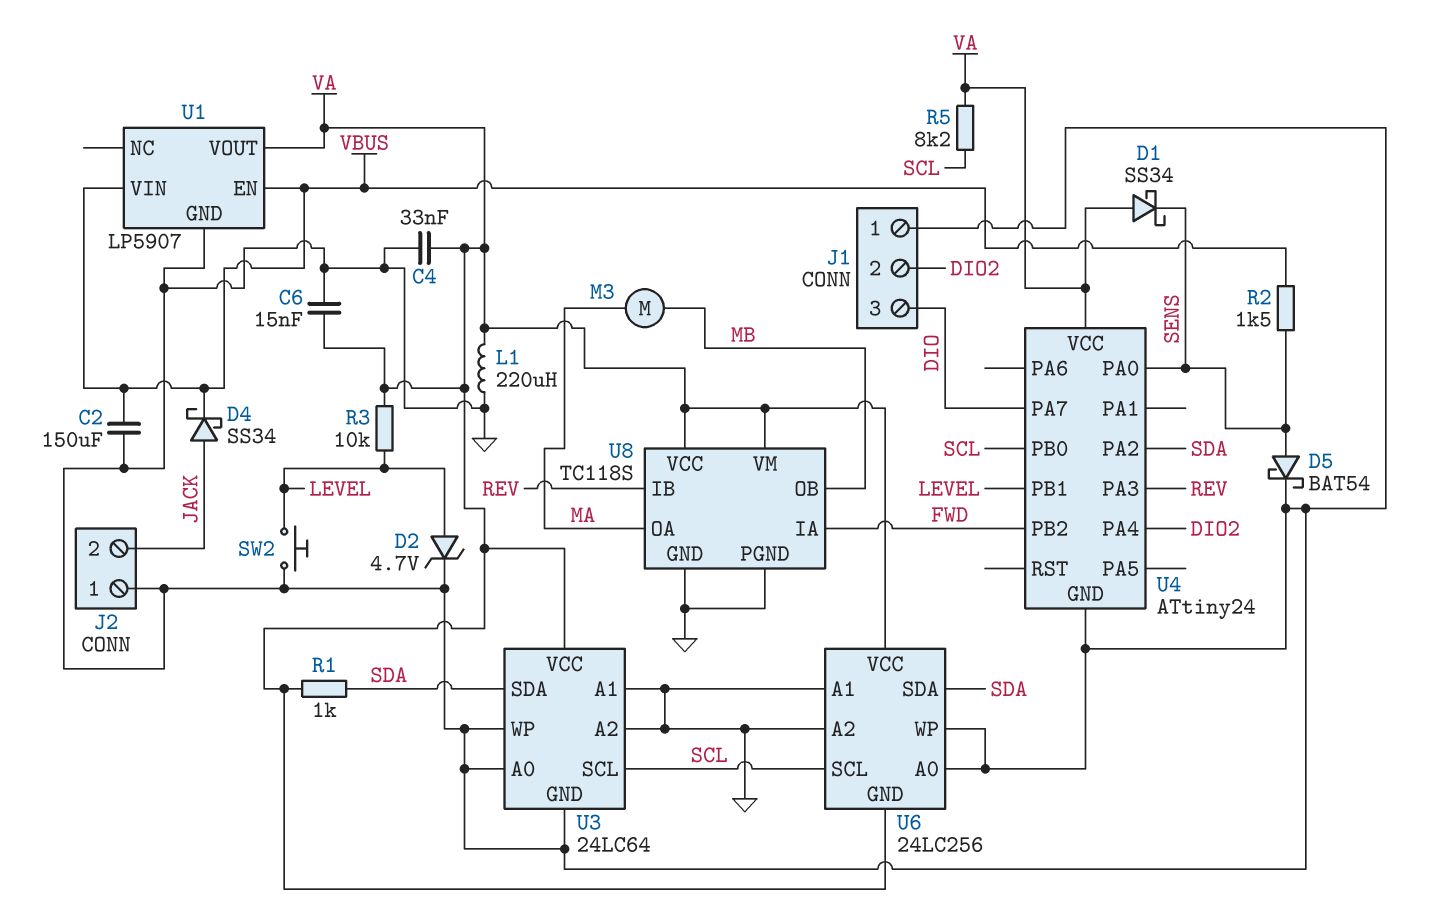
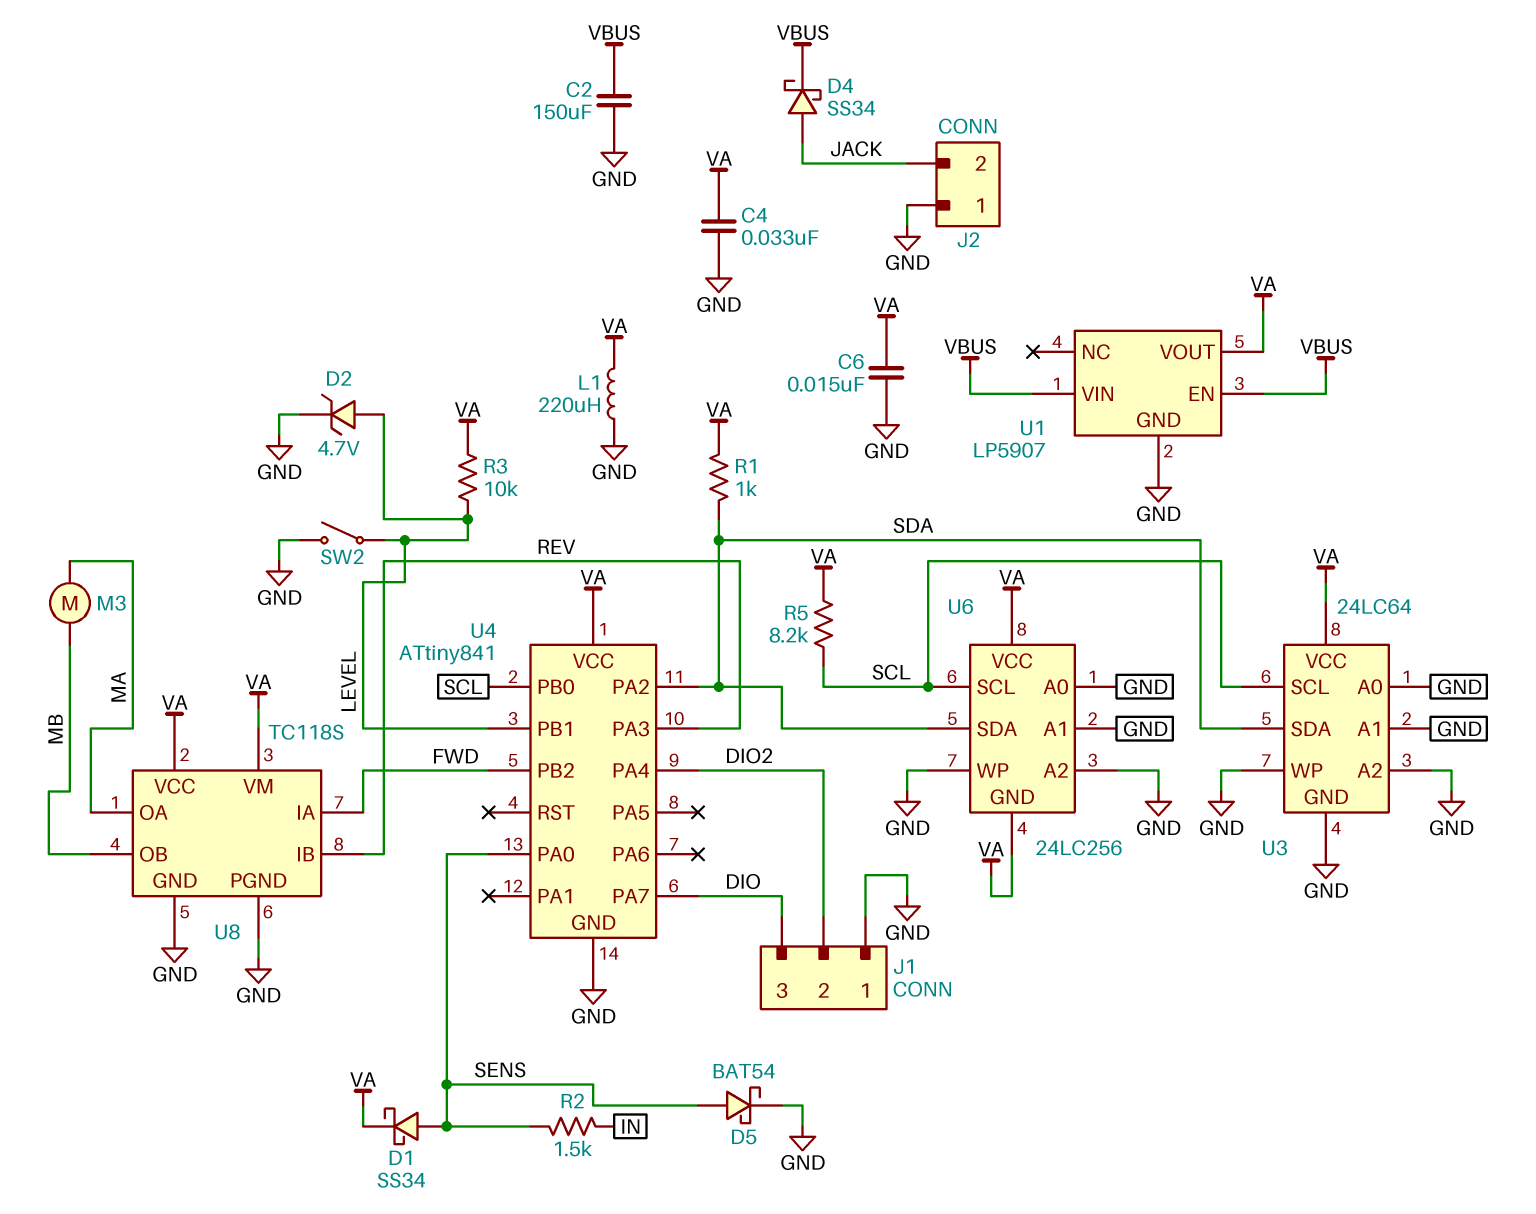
D1: schottky SS34 (A VA, K SENS) -> schottky SS34 (A SENS, K VA)
R2: 1.5k (SENS, VBUS) -> 1.5k (IN, SENS)
SW2: button (GND, LEVEL) -> switch (GND, LEVEL)
U4: ATtiny24 -> ATtiny841

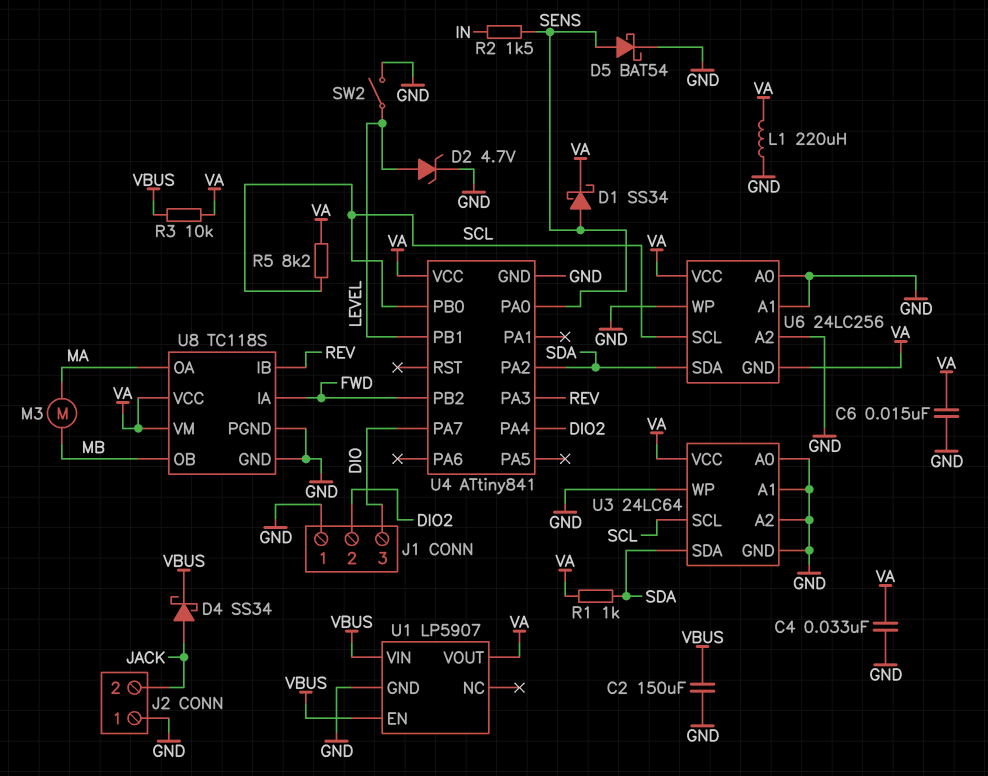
R3: 10k (LEVEL, VA) -> 10k (VA, VBUS)

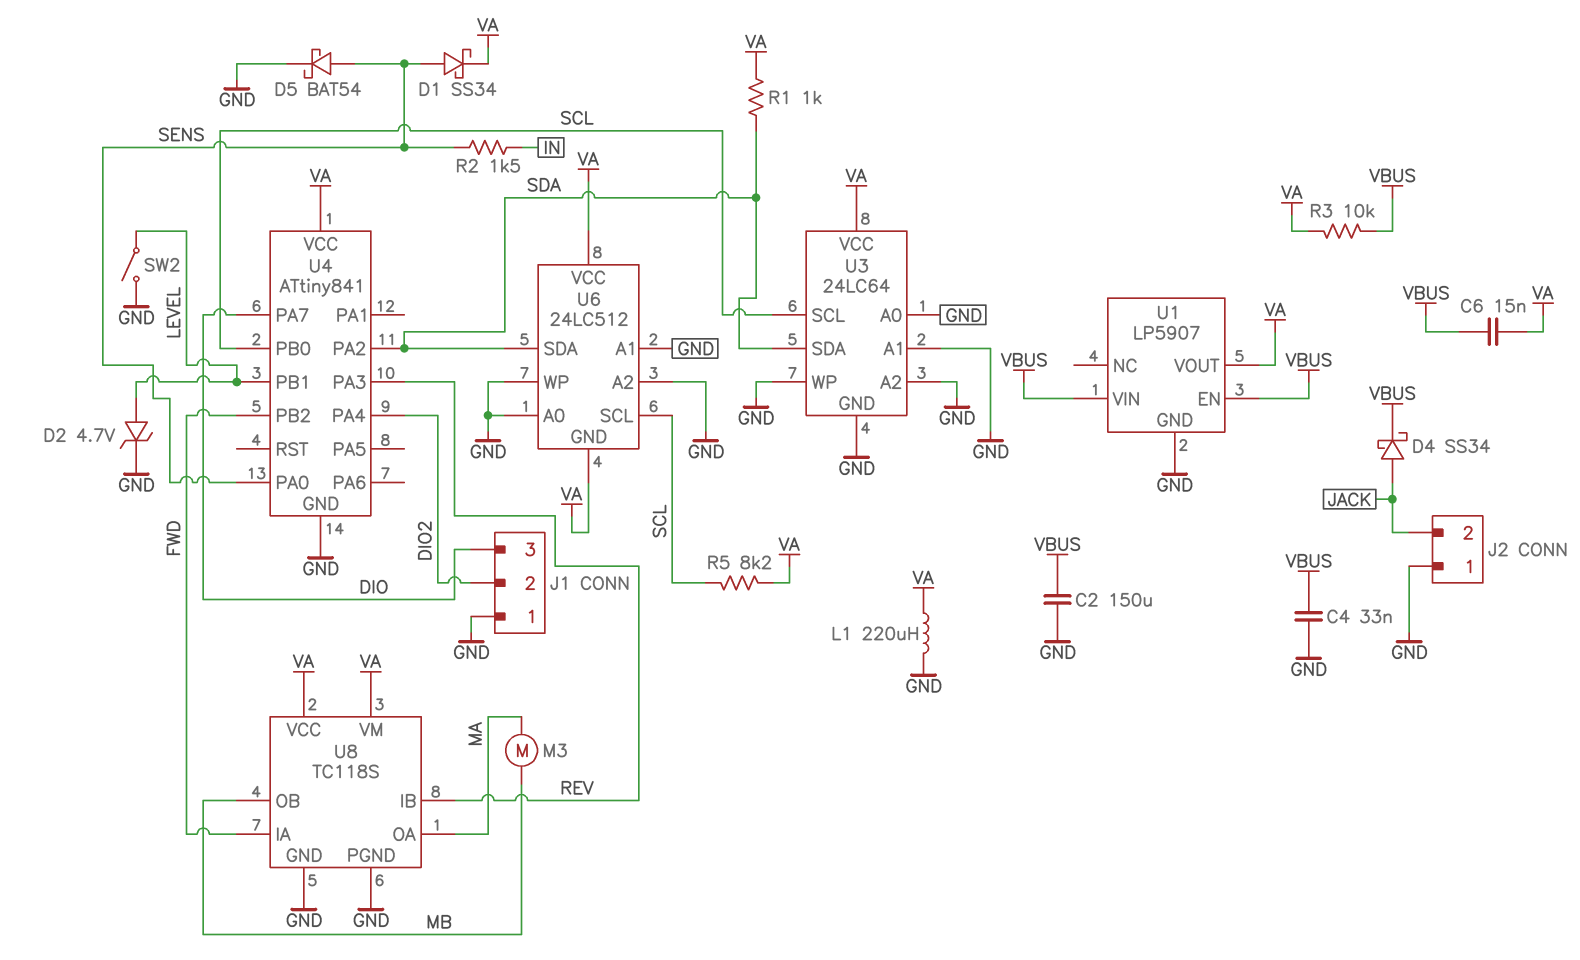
C4: 33nF (GND, VA) -> 33nF (GND, VBUS)
C6: 15nF (GND, VA) -> 15nF (VA, VBUS)
U6: 24LC256 -> 24LC512

